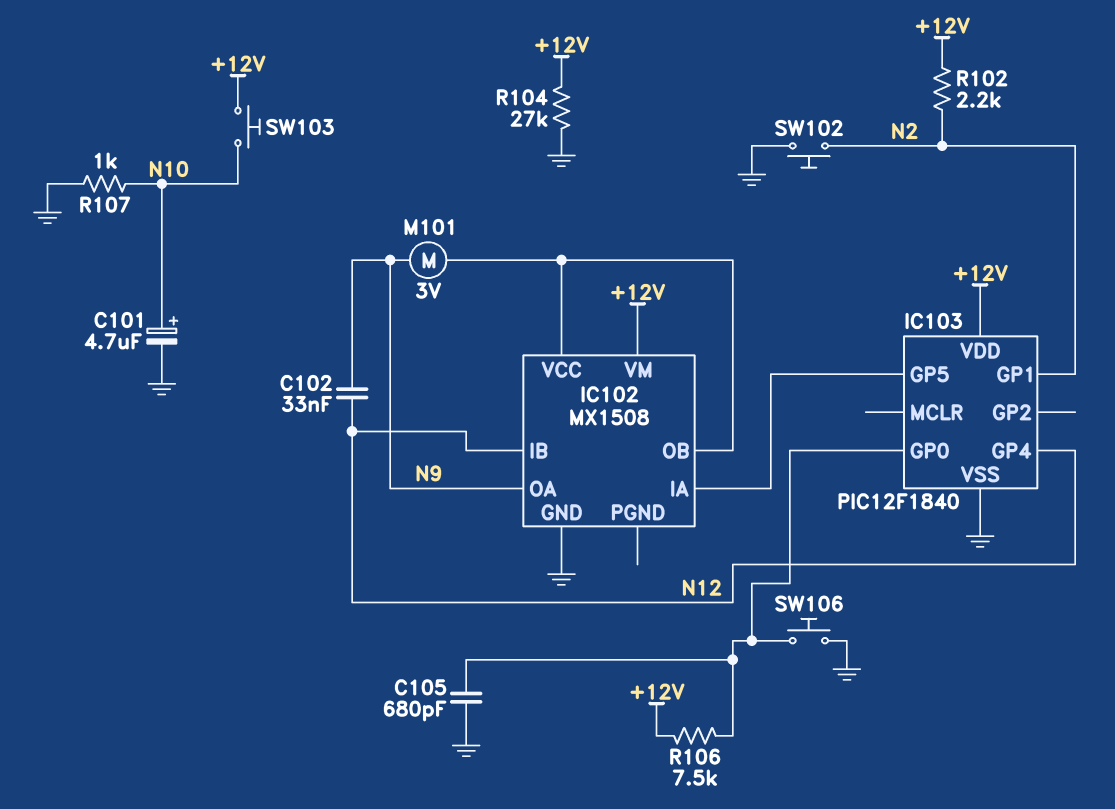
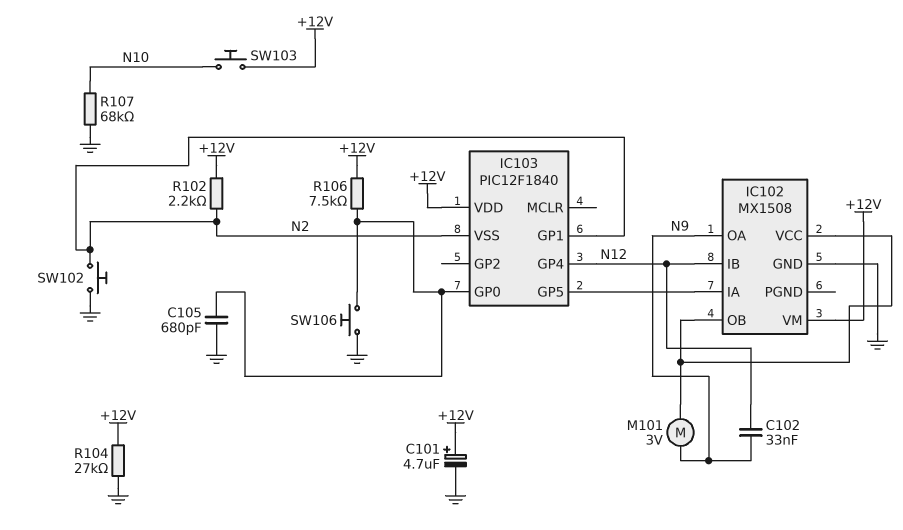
C101: 4.7uF (plus N10, minus GND) -> 4.7uF (plus +12V, minus GND)
IC103 pin VSS: GND -> N2
R107: 1k (GND, N10) -> 68k (GND, N10)

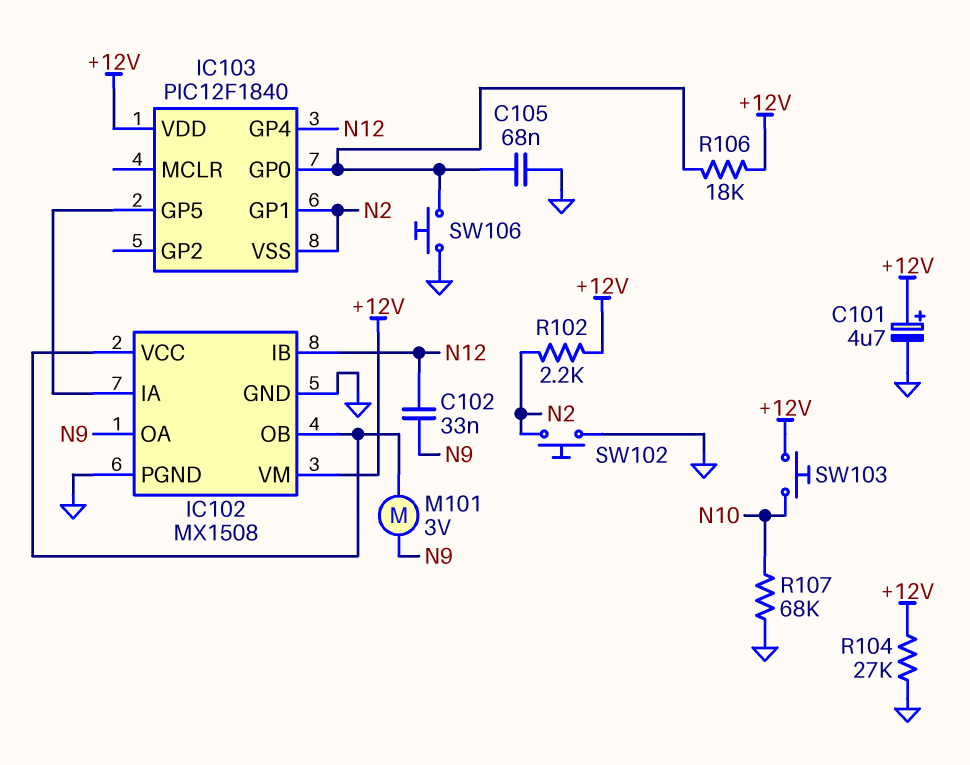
C105: 680pF (GND, IC103/GP0) -> 68nF (GND, IC103/GP0)
IC102 pin PGND: none -> GND
R106: 7.5k (+12V, IC103/GP0) -> 18k (+12V, IC103/GP0)

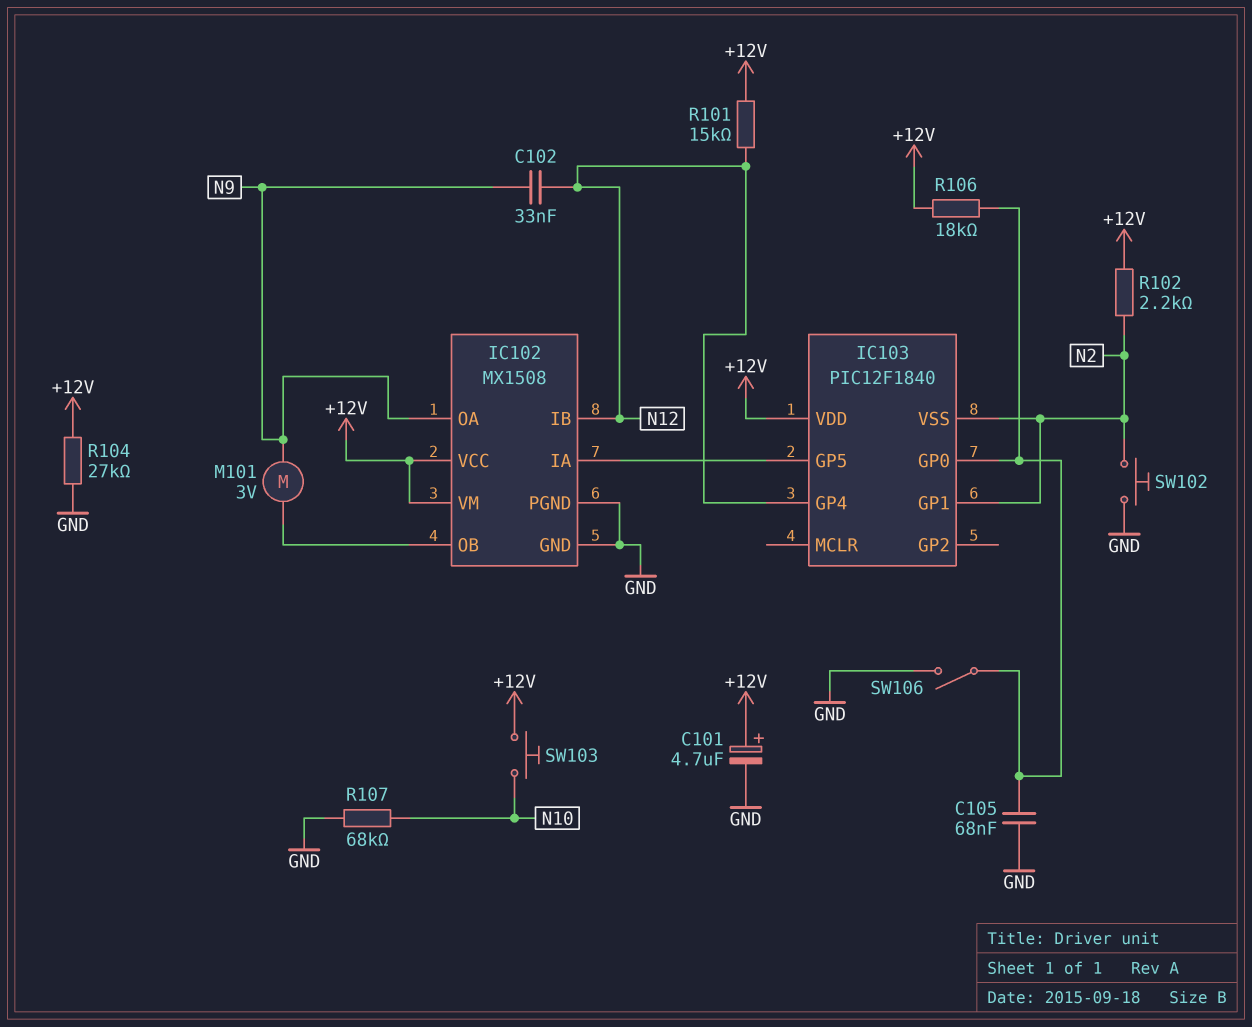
IC102 pin VCC: IC102/OB -> +12V
R101: none -> 15k (+12V, N12)
SW106: button (GND, IC103/GP0) -> switch (GND, IC103/GP0)

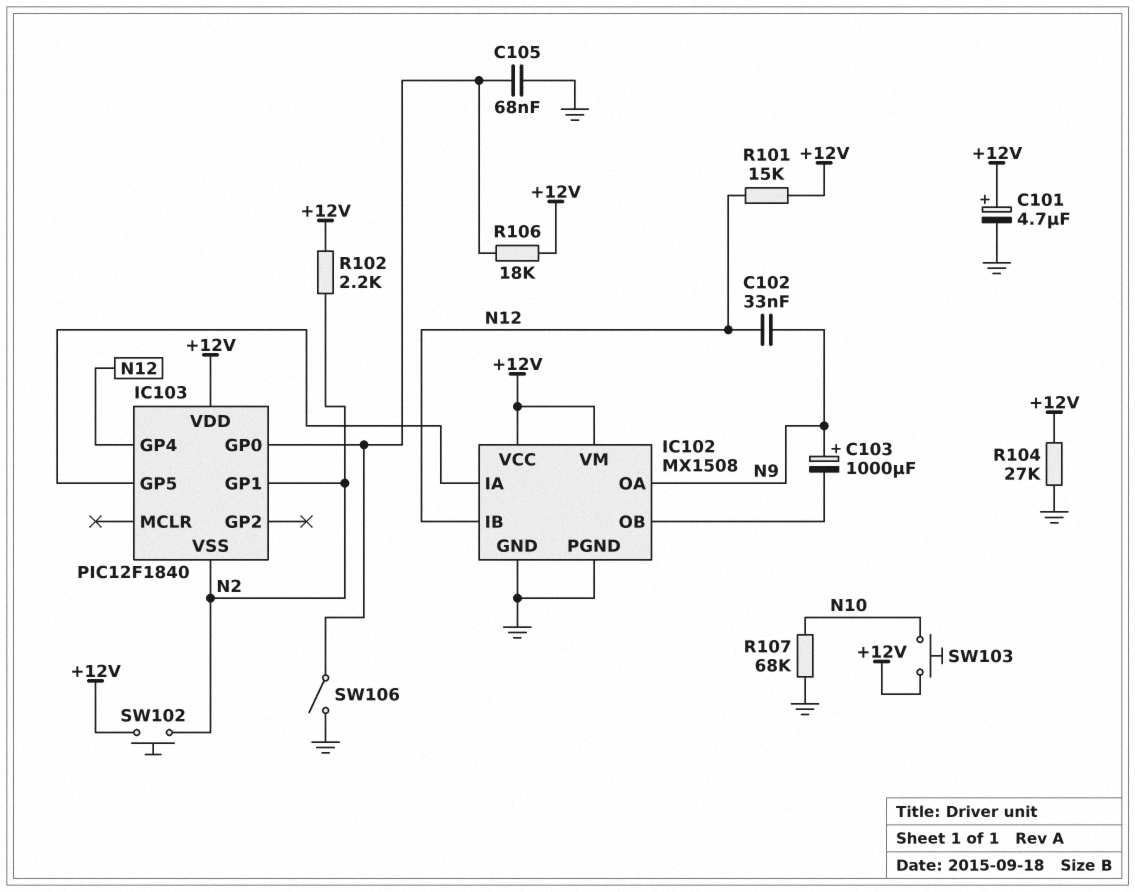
C103: none -> 1000uF (plus N9, minus IC102/OB)
M101: motor 3V (IC102/OB, N9) -> none
SW102: button (GND, N2) -> button (+12V, N2)

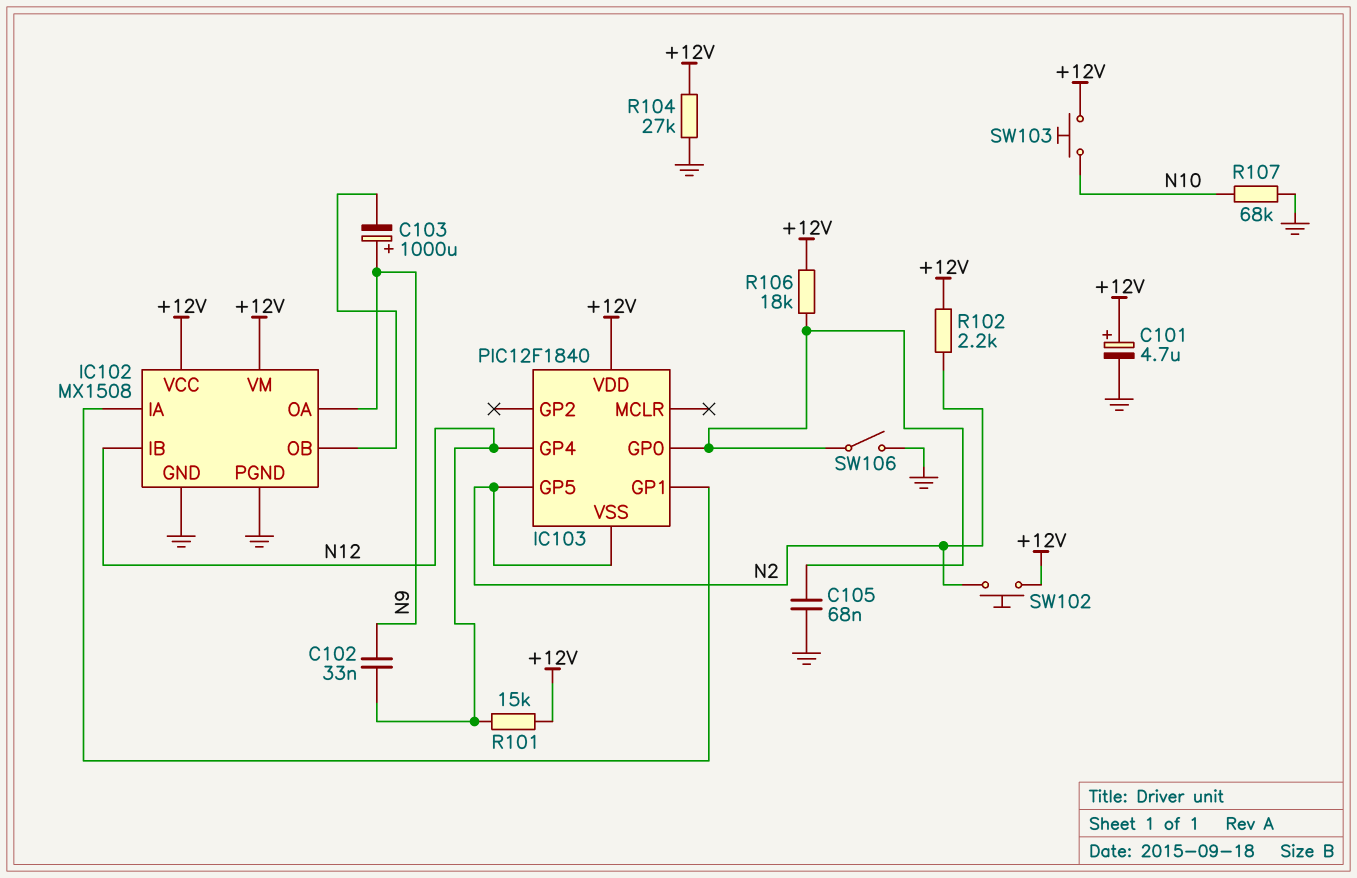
IC103 pin GP1: N2 -> IC102/IA
IC103 pin GP5: IC102/IA -> N2

